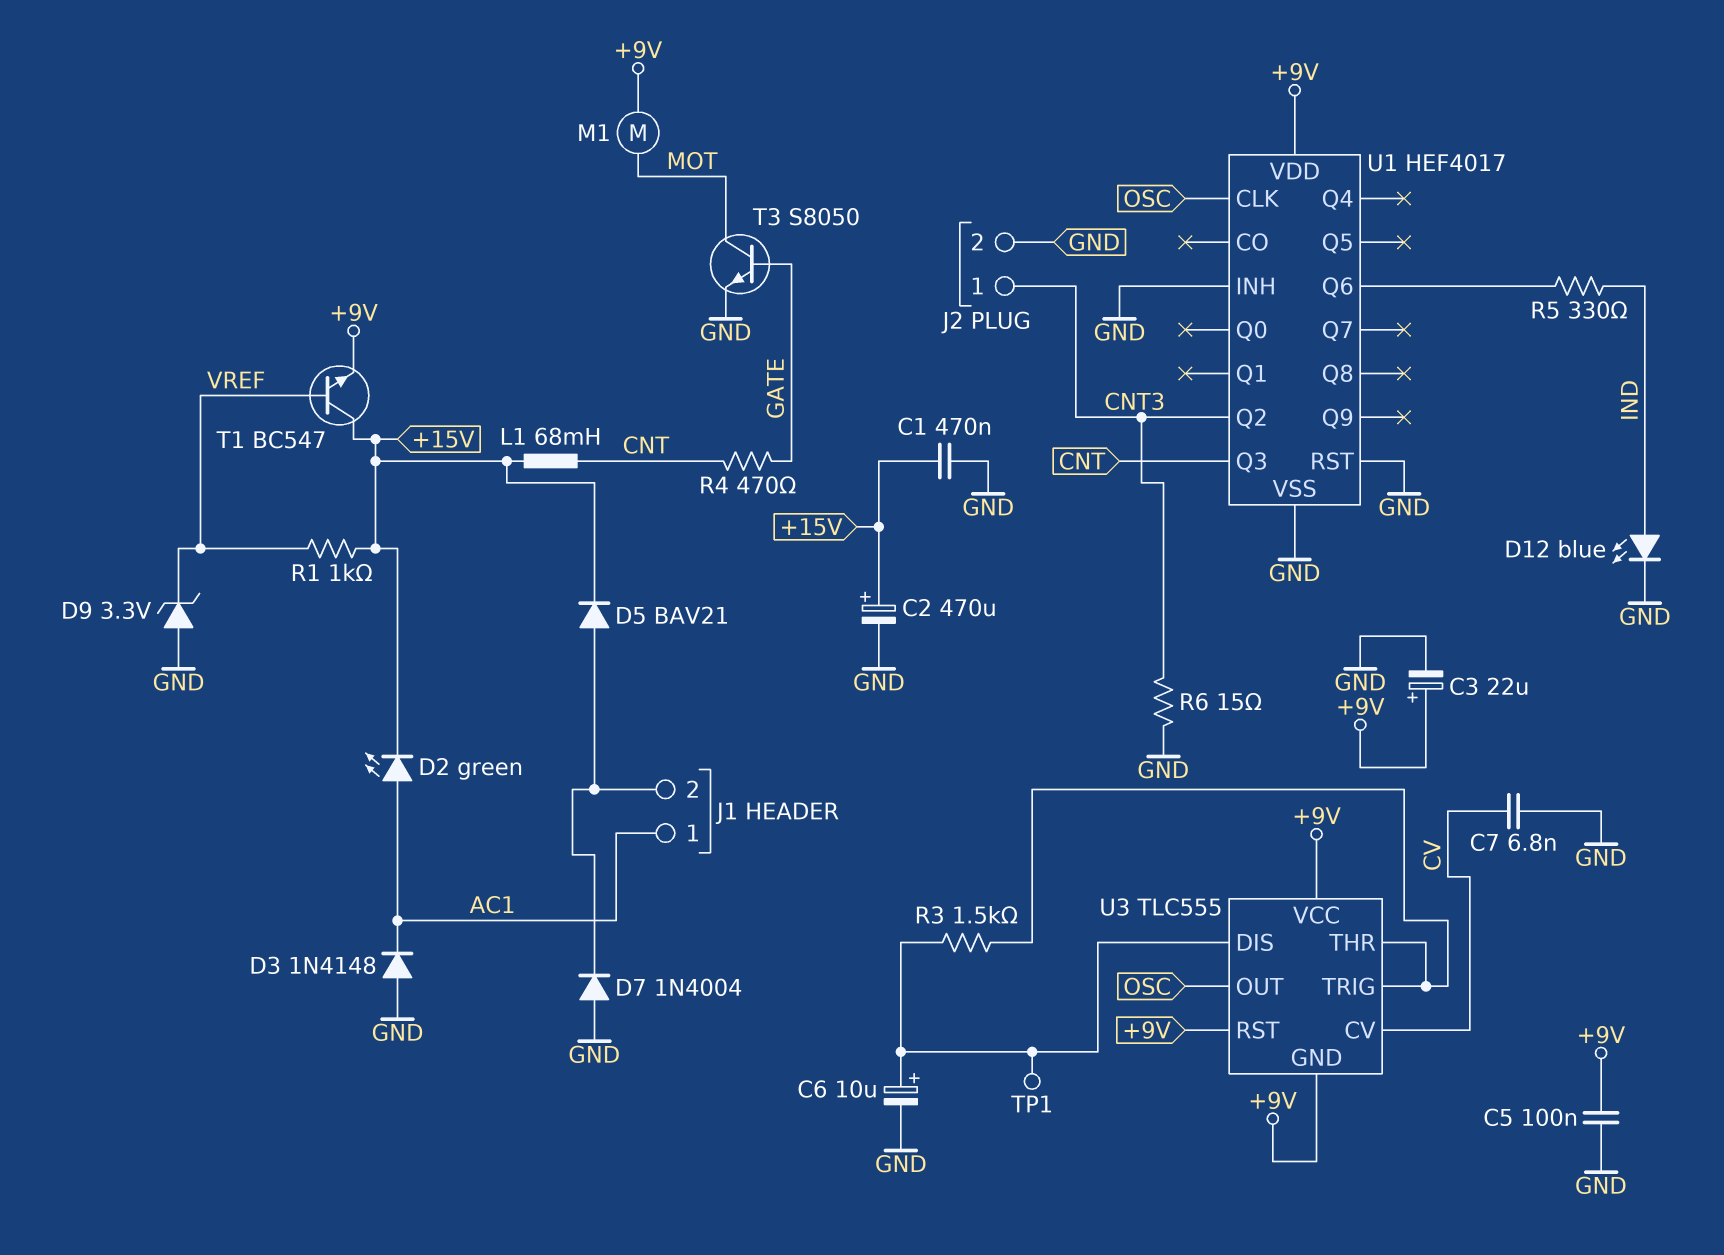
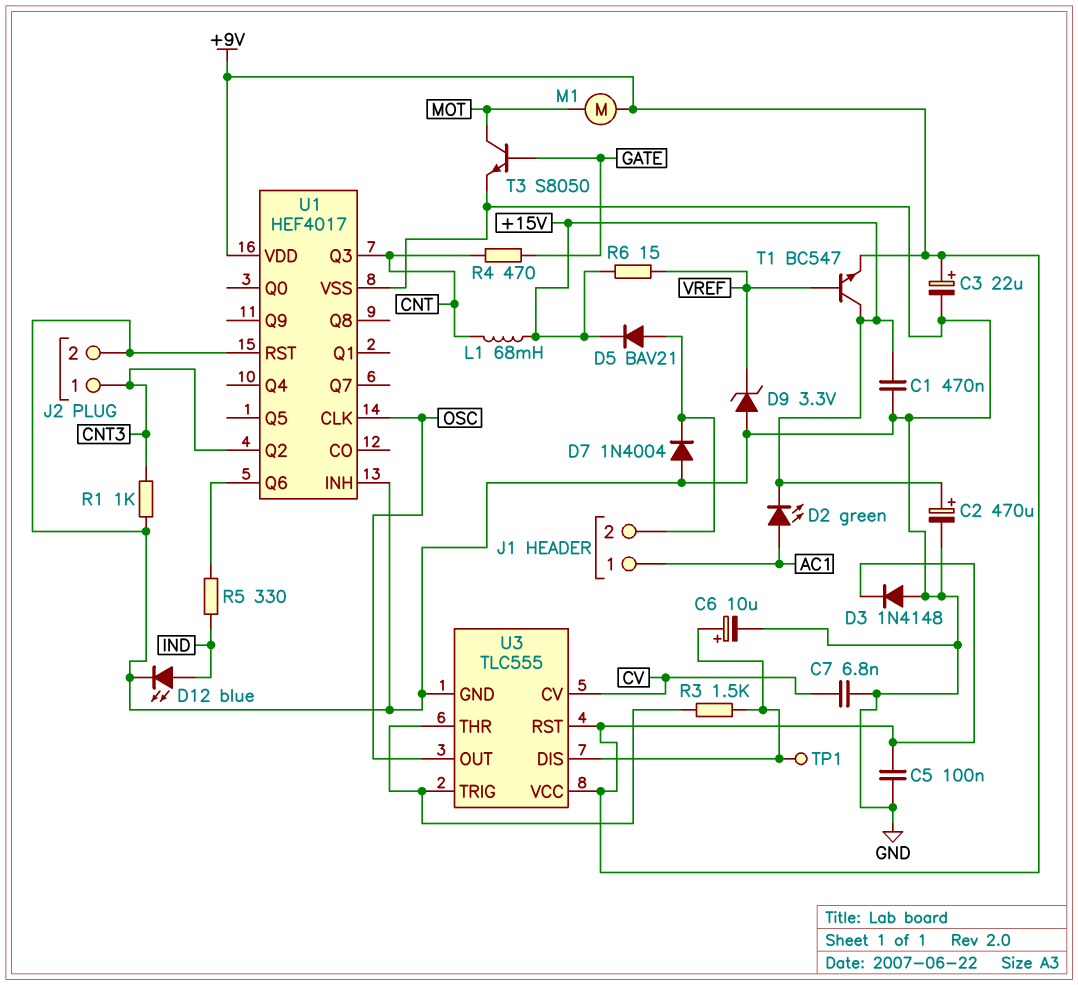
D3: diode 1N4148 (A GND, K AC1) -> diode 1N4148 (A GND, K +9V)
R1: 1k (+15V, VREF) -> 1k (CNT3, GND)
R6: 15 (CNT3, GND) -> 15 (+15V, VREF)
U3 pin GND: +9V -> GND

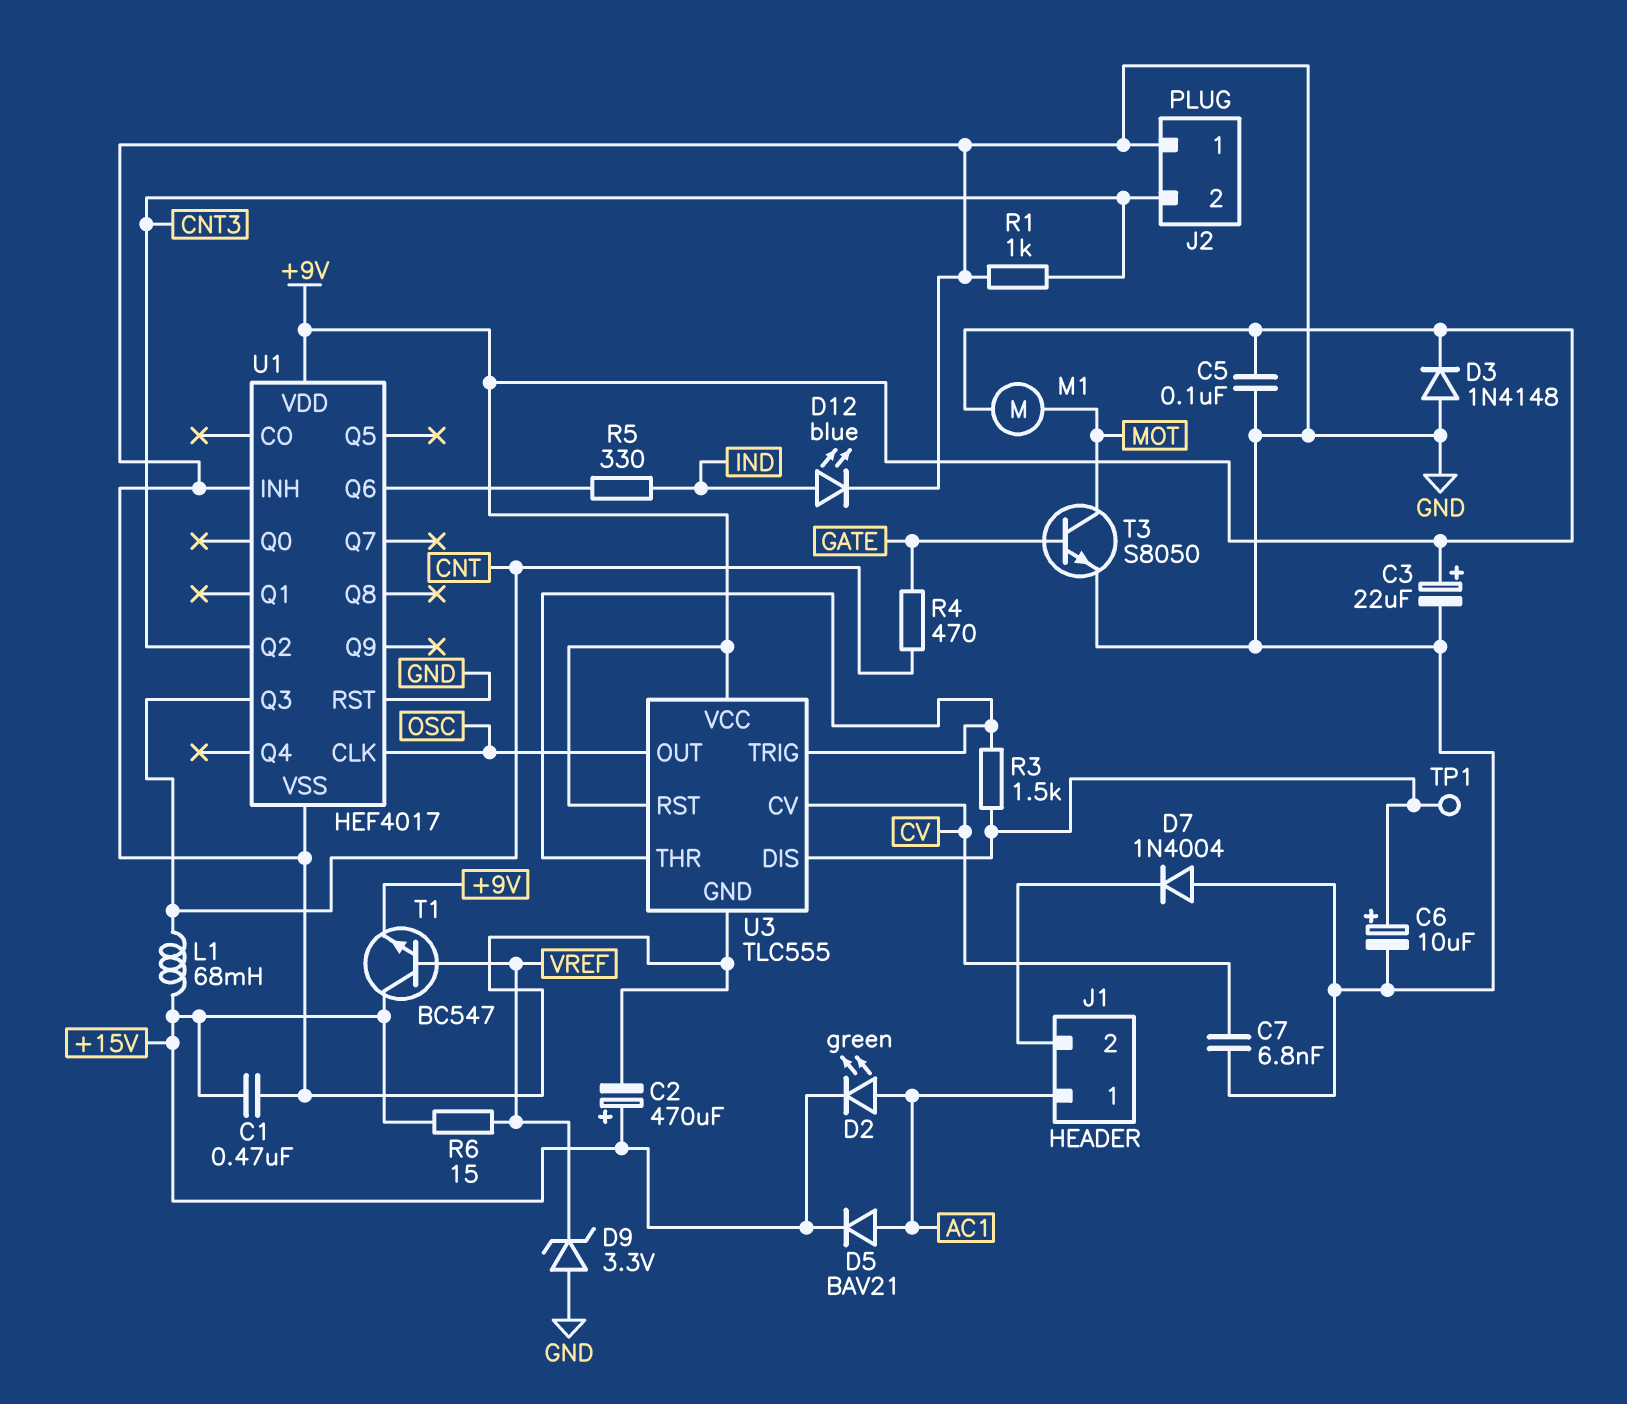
D5: diode BAV21 (A J1/2, K +15V) -> diode BAV21 (A AC1, K +15V)
J2 pin 1: CNT3 -> GND
J2 pin 2: GND -> CNT3

